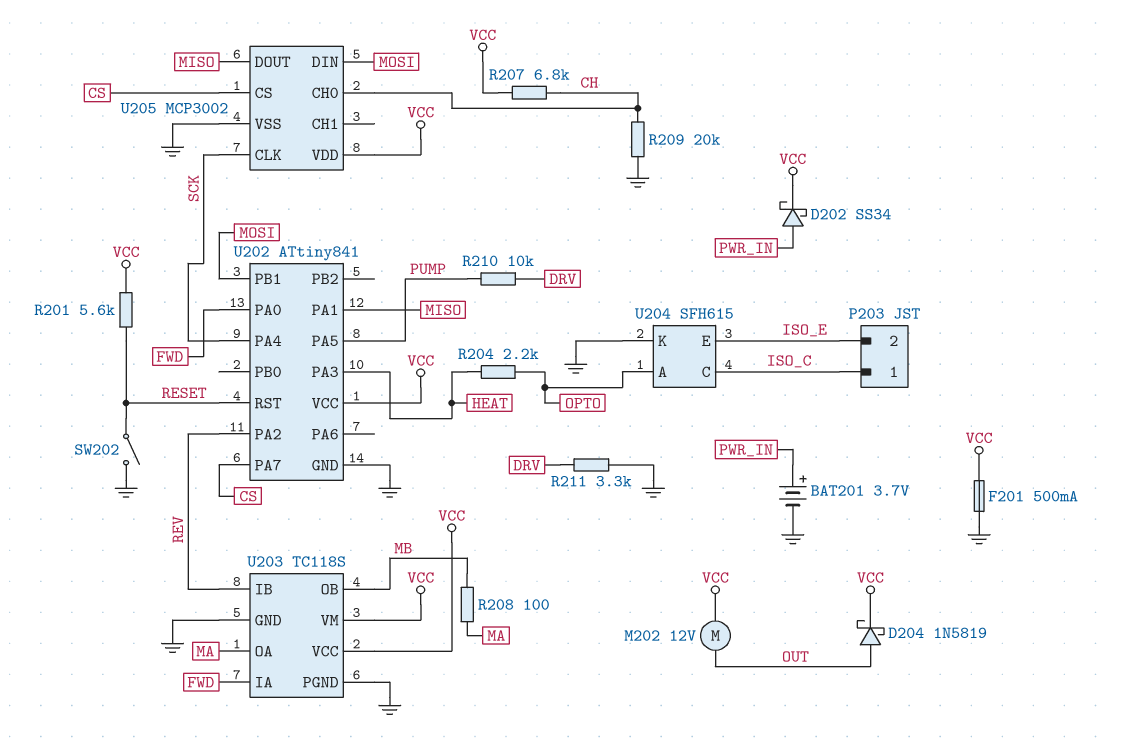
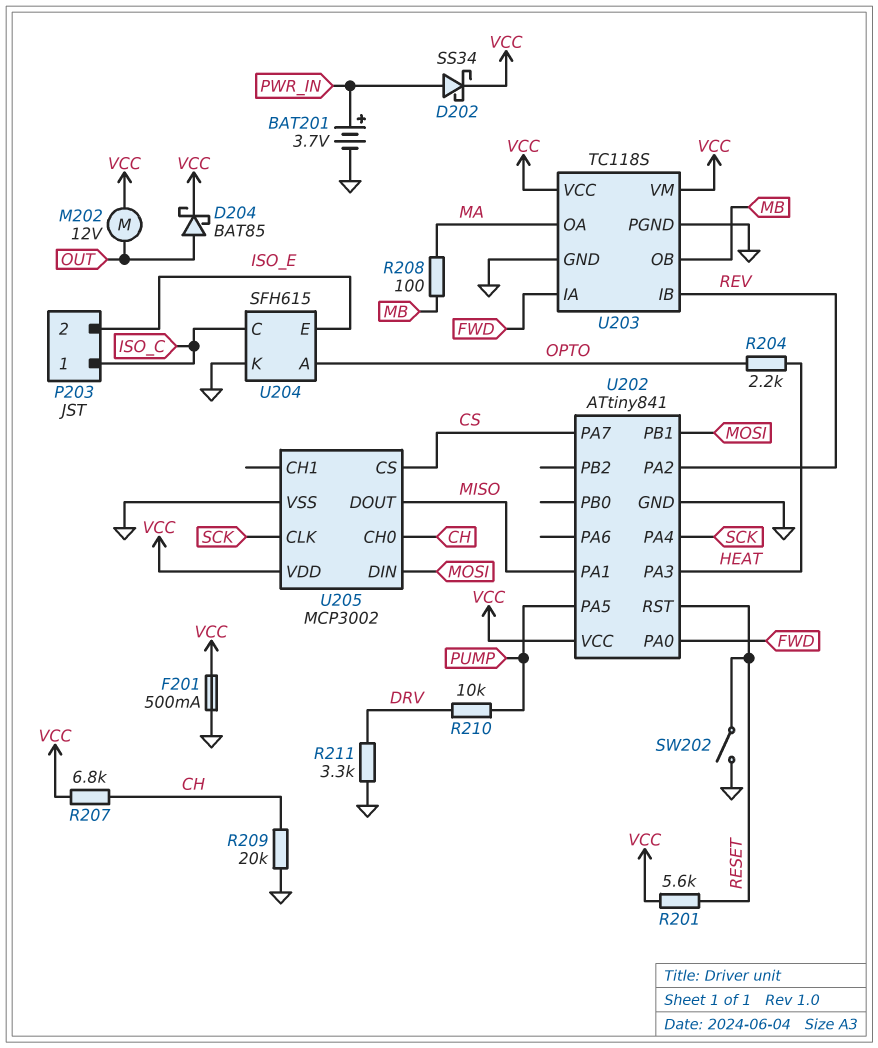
D204: schottky 1N5819 (A OUT, K VCC) -> schottky BAT85 (A OUT, K VCC)

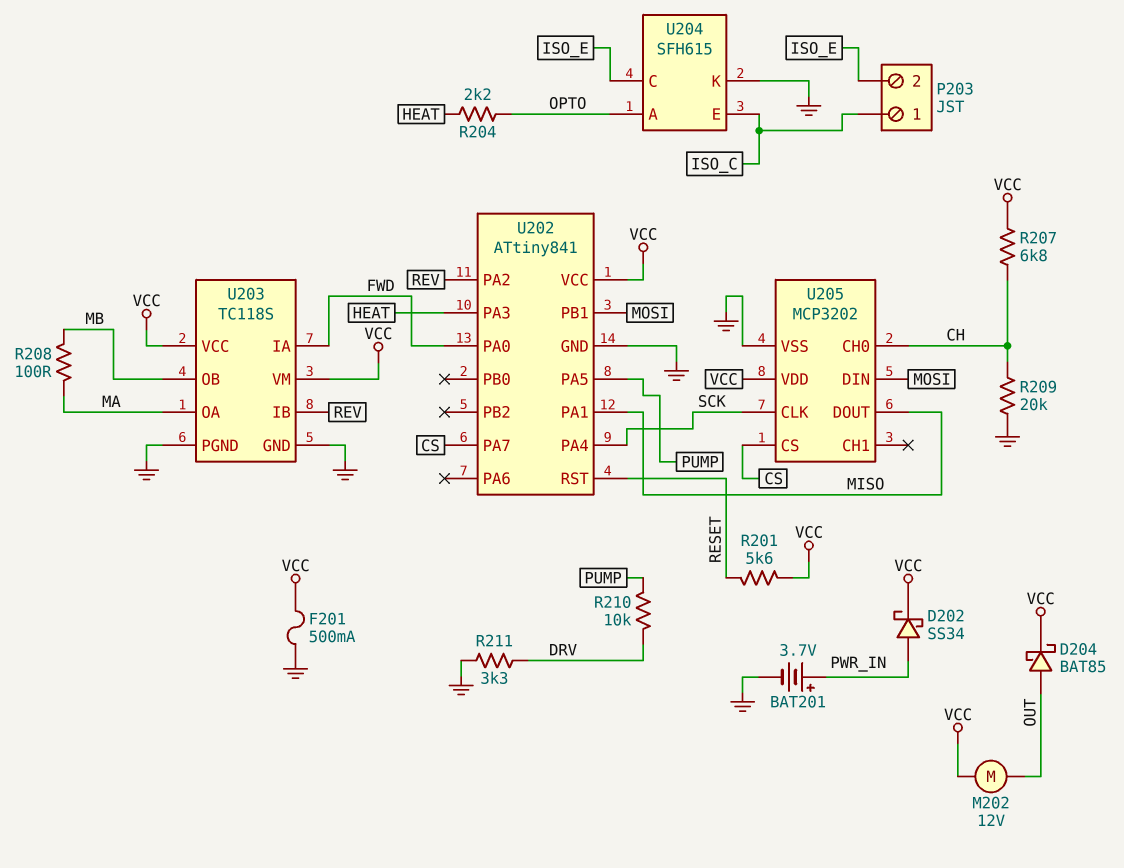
SW202: switch (GND, RESET) -> none
U204 pin C: ISO_C -> ISO_E
U204 pin E: ISO_E -> ISO_C
U205: MCP3002 -> MCP3202

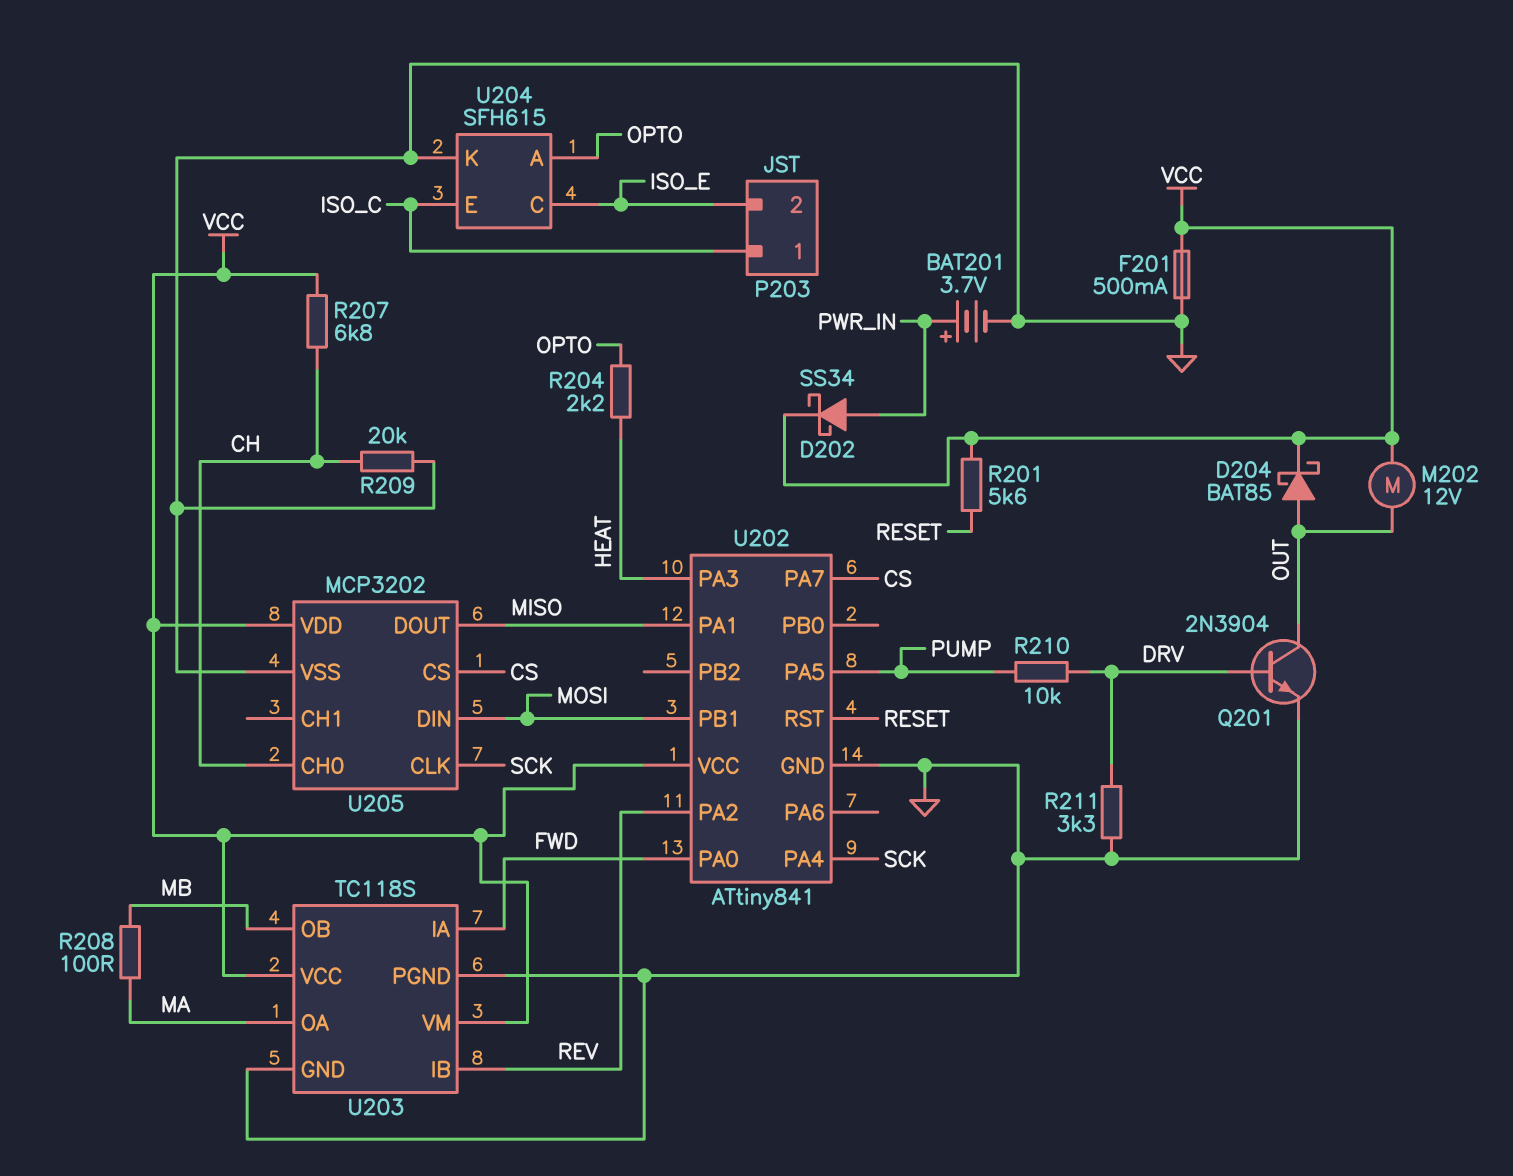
Q201: none -> NPN 2N3904 (B DRV, C OUT, E GND)

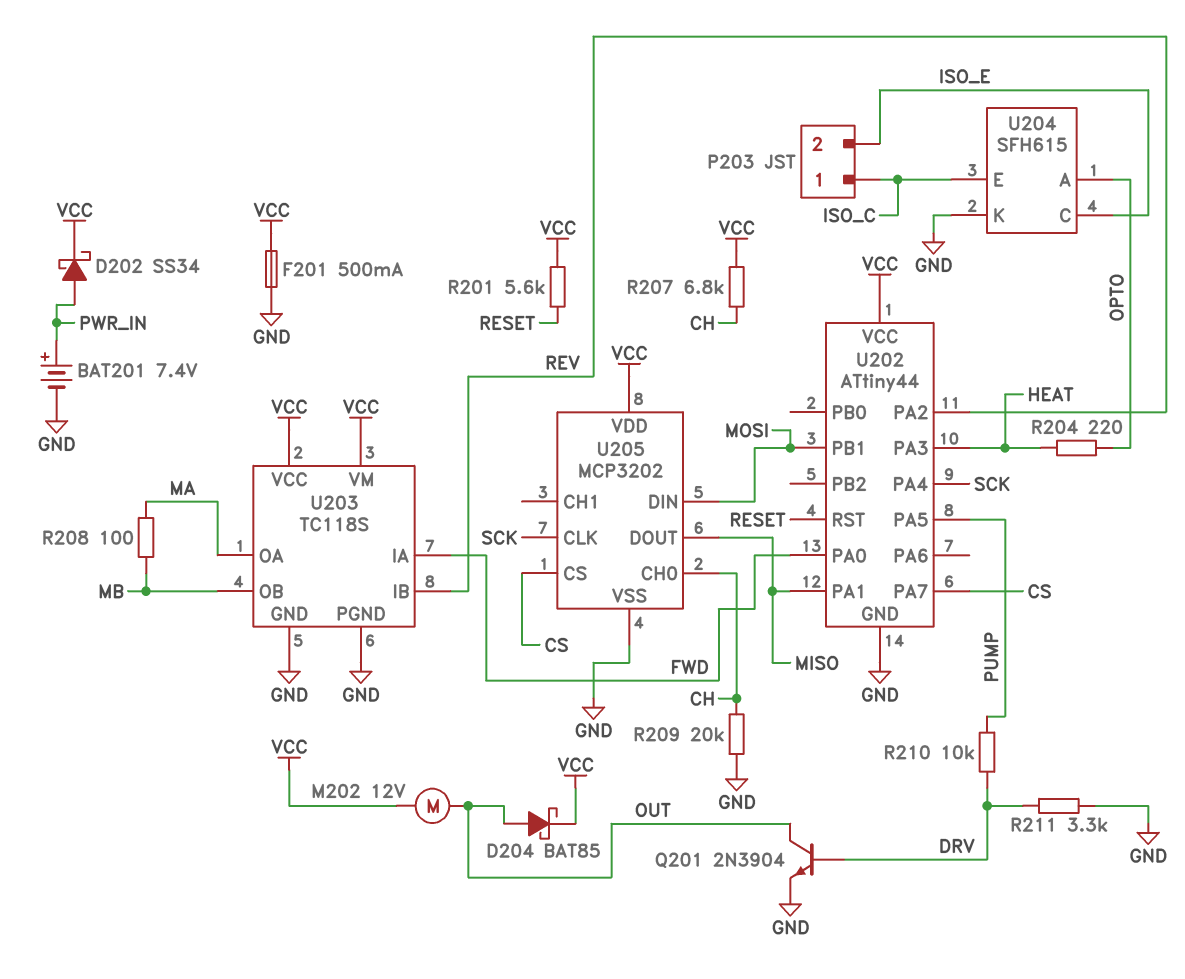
BAT201: 3.7V (plus PWR_IN, minus GND) -> 7.4V (plus PWR_IN, minus GND)
R204: 2.2k (HEAT, OPTO) -> 220 (HEAT, OPTO)
U202: ATtiny841 -> ATtiny44

